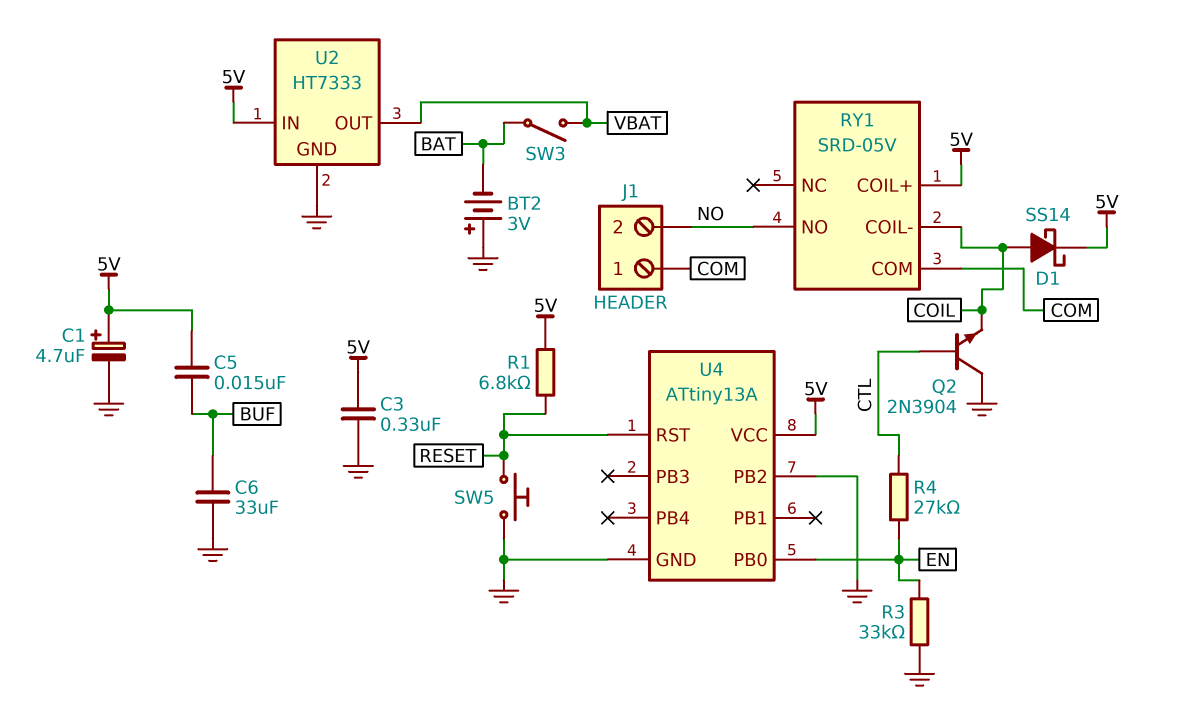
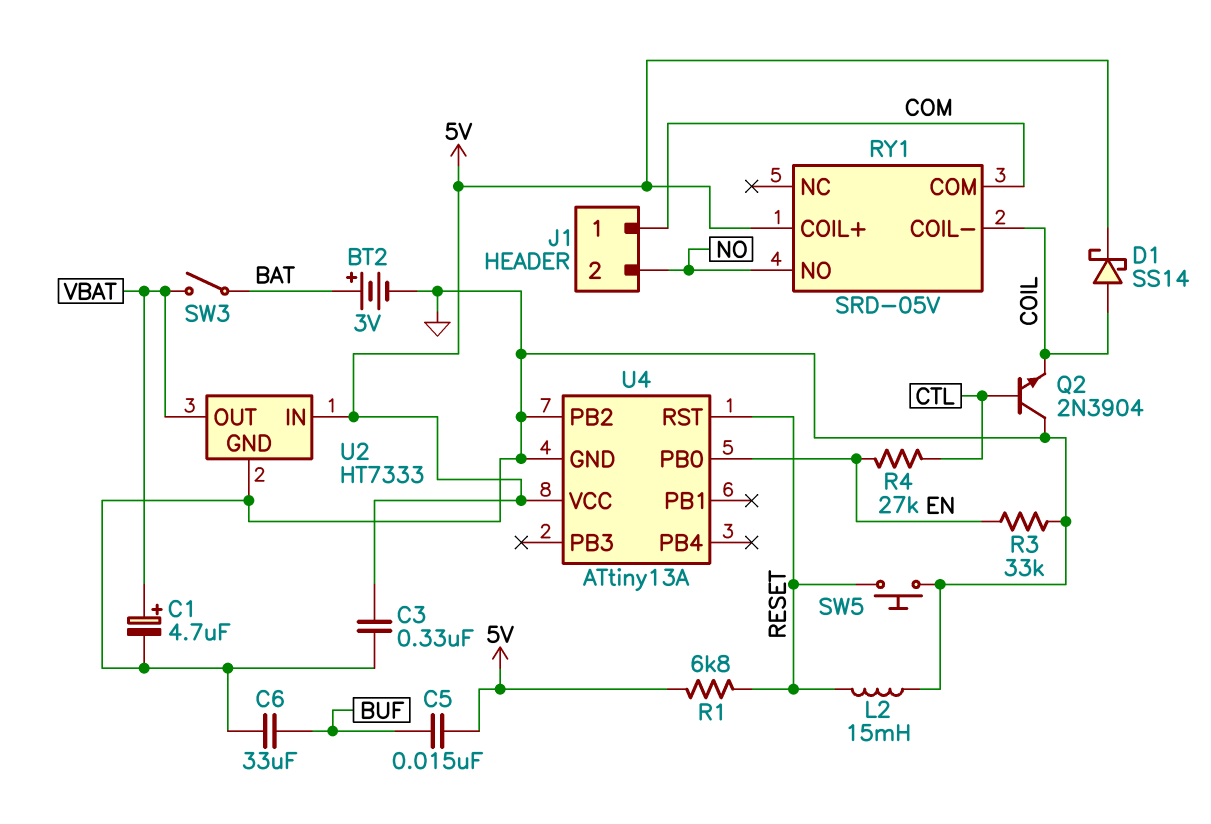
BT2: 3V (plus GND, minus BAT) -> 3V (plus BAT, minus GND)
C1: 4.7uF (plus 5V, minus GND) -> 4.7uF (plus VBAT, minus GND)
L2: none -> 15mH (GND, RESET)

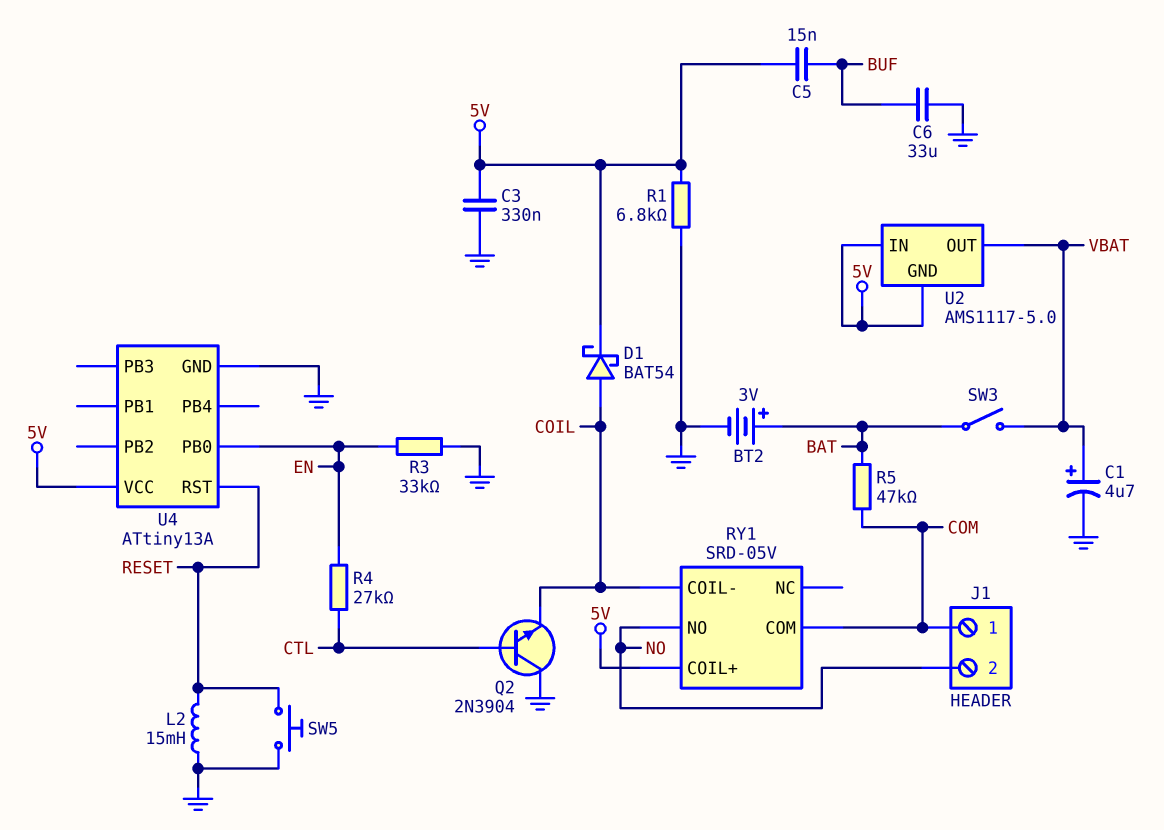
D1: schottky SS14 (A COIL, K 5V) -> schottky BAT54 (A COIL, K 5V)
R1: 6.8k (5V, RESET) -> 6.8k (5V, GND)
R5: none -> 47k (BAT, COM)
U2: HT7333 -> AMS1117-5.0
U2 pin GND: GND -> 5V
U4 pin PB2: GND -> none

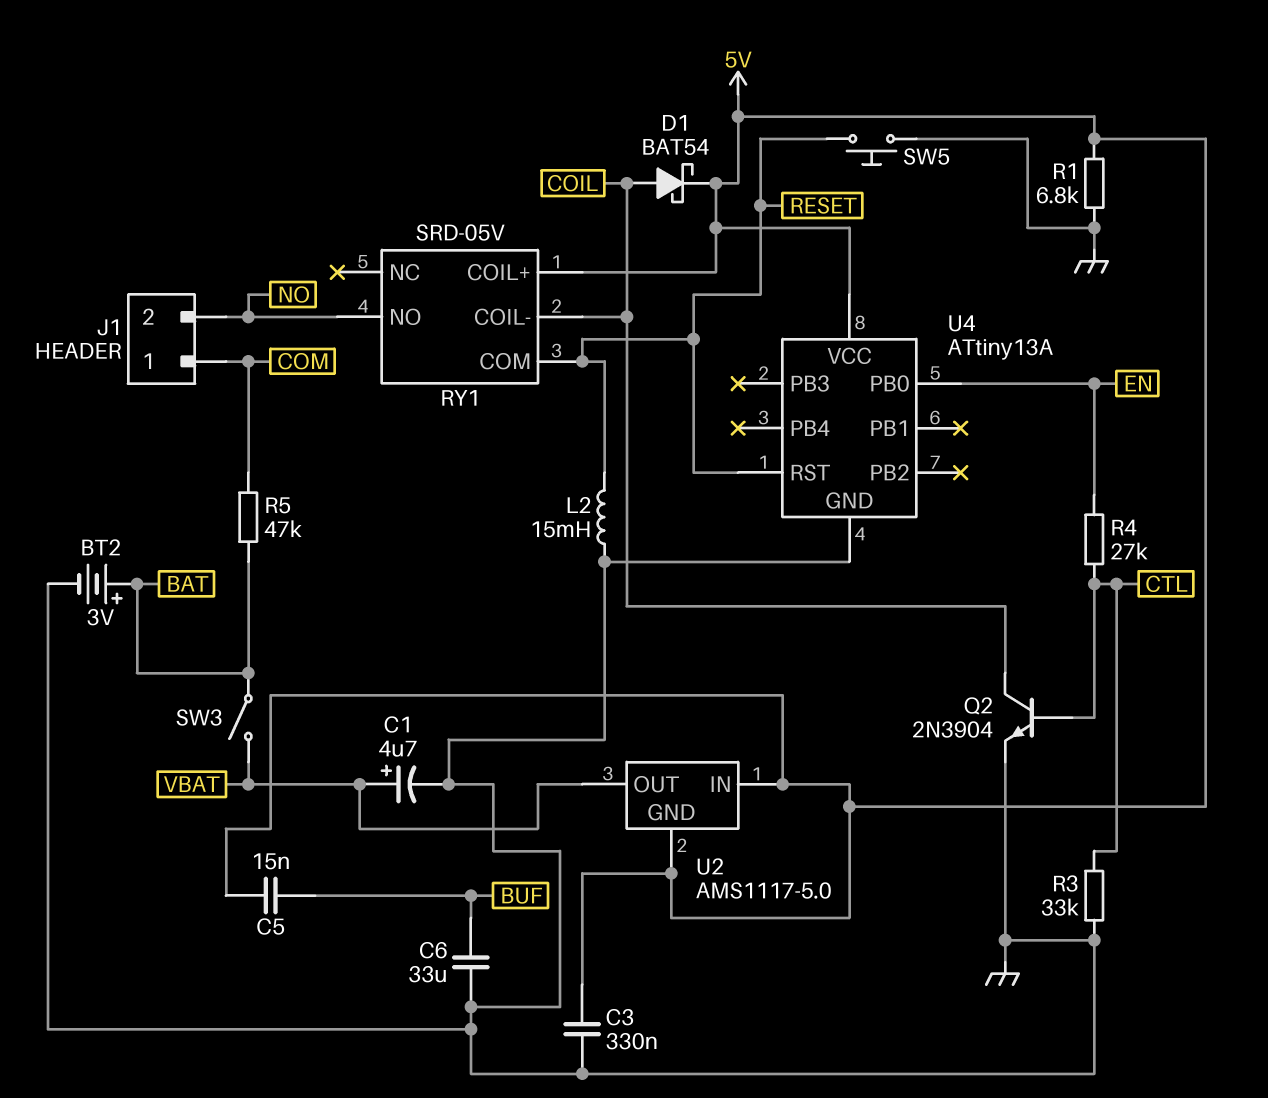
Q2: NPN 2N3904 (B CTL, C GND, E COIL) -> NPN 2N3904 (B CTL, C COIL, E GND)
R3: 33k (EN, GND) -> 33k (CTL, GND)
RY1 pin COM: COM -> RESET

